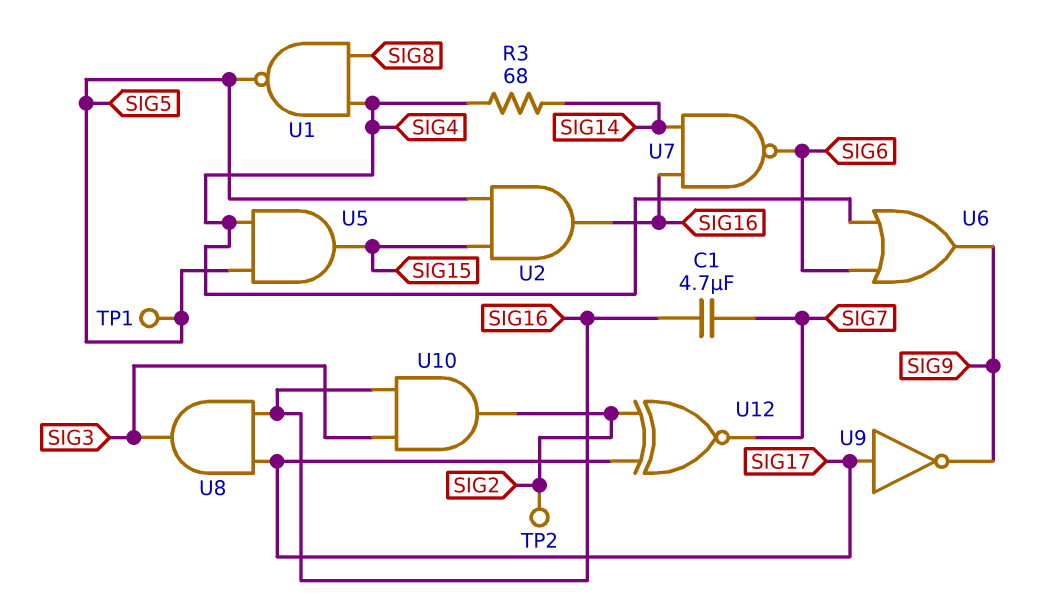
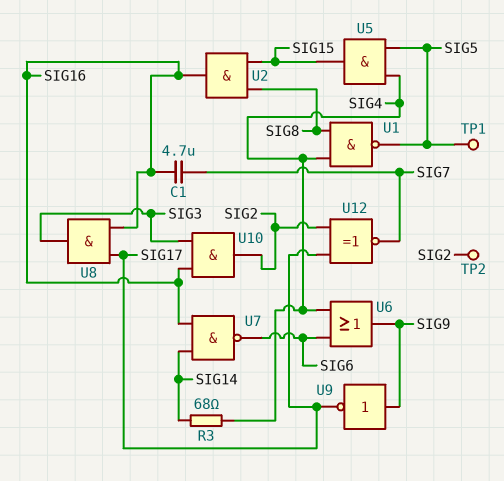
U2: AND (in SIG5, in SIG15, out SIG16) -> AND (in SIG8, in SIG15, out SIG16)
U9: NOT (in SIG17, out SIG9) -> NOT (in SIG9, out SIG17)

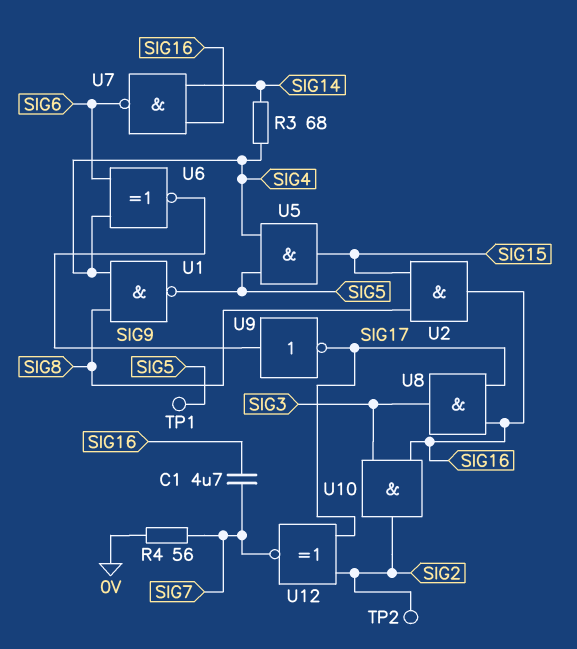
R4: none -> 56 (0V, SIG7)
U6: OR (in SIG4, in SIG6, out SIG9) -> XNOR (in SIG4, in SIG6, out SIG9)

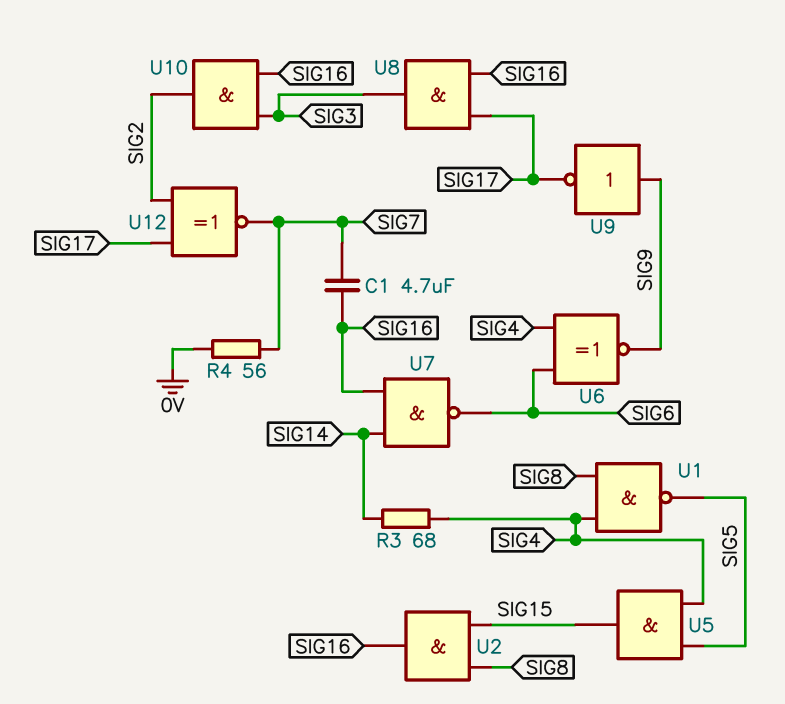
TP1: test point (SIG5) -> none
TP2: test point (SIG2) -> none

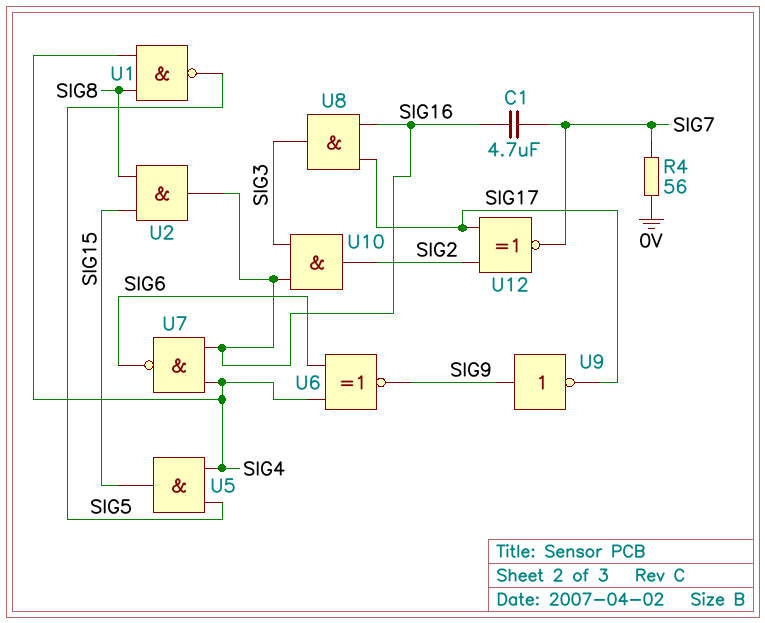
R3: 68 (SIG4, SIG14) -> none
U7: NAND (in SIG14, in SIG16, out SIG6) -> NAND (in SIG4, in SIG16, out SIG6)

